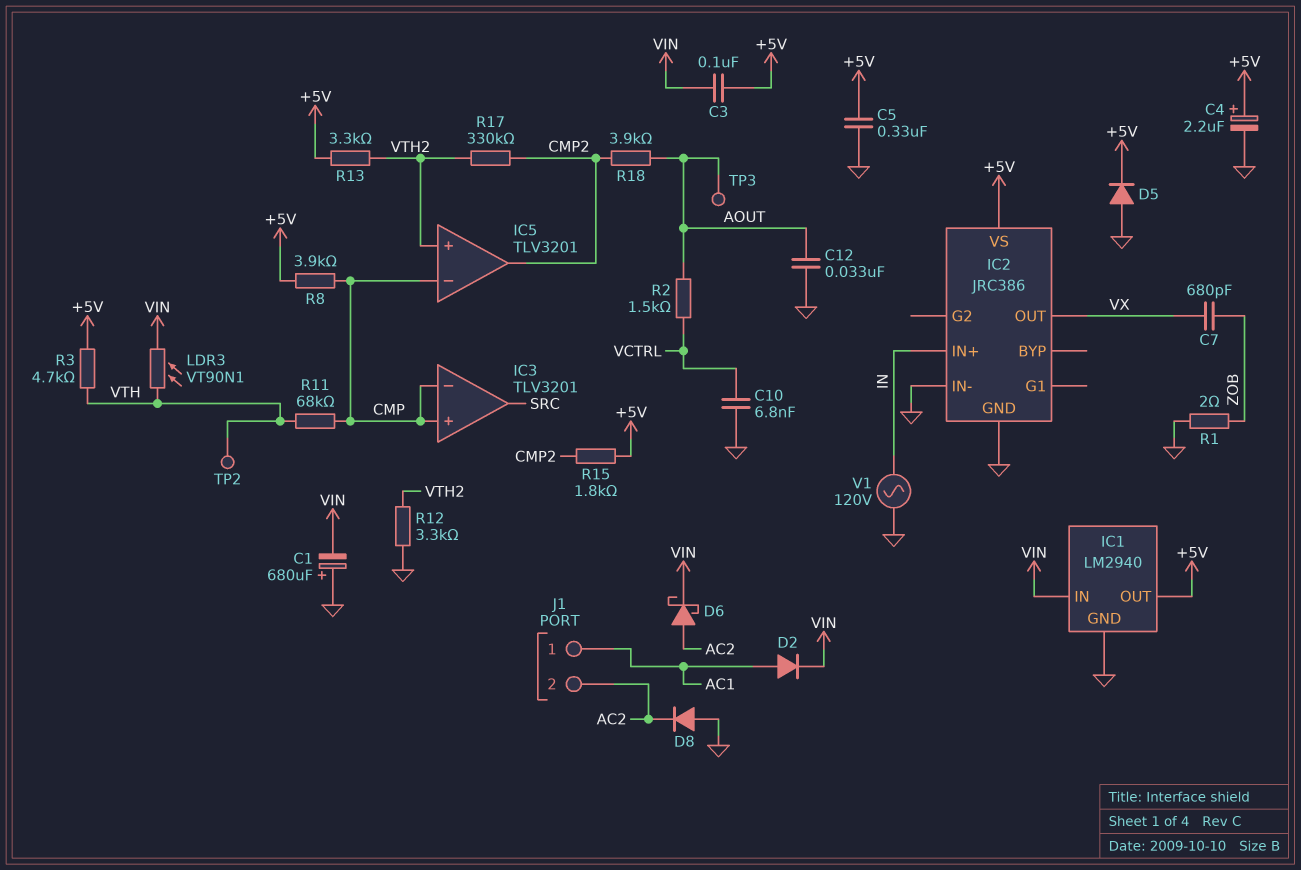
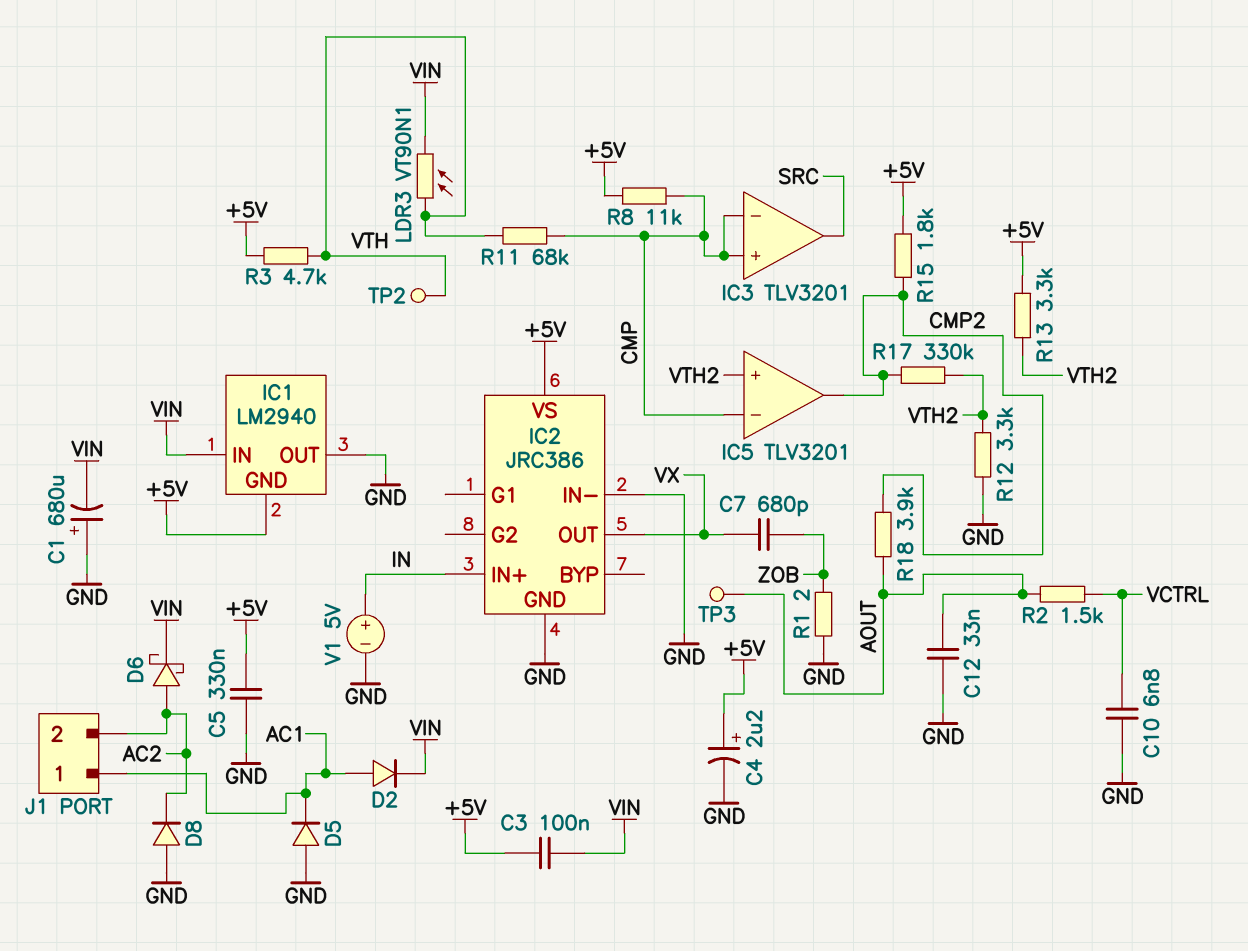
D5: diode (A GND, K +5V) -> diode (A GND, K AC1)
IC1 pin GND: GND -> +5V
IC1 pin OUT: +5V -> GND
R8: 3.9k (+5V, CMP) -> 11k (+5V, CMP)
V1: AC 120V (GND, IN) -> 5V (plus IN, minus GND)

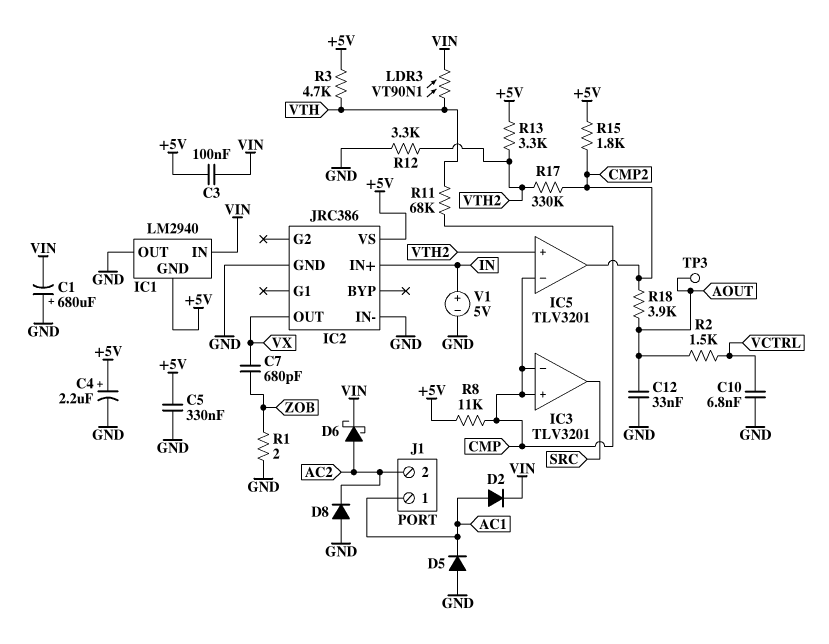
TP2: test point (VTH) -> none

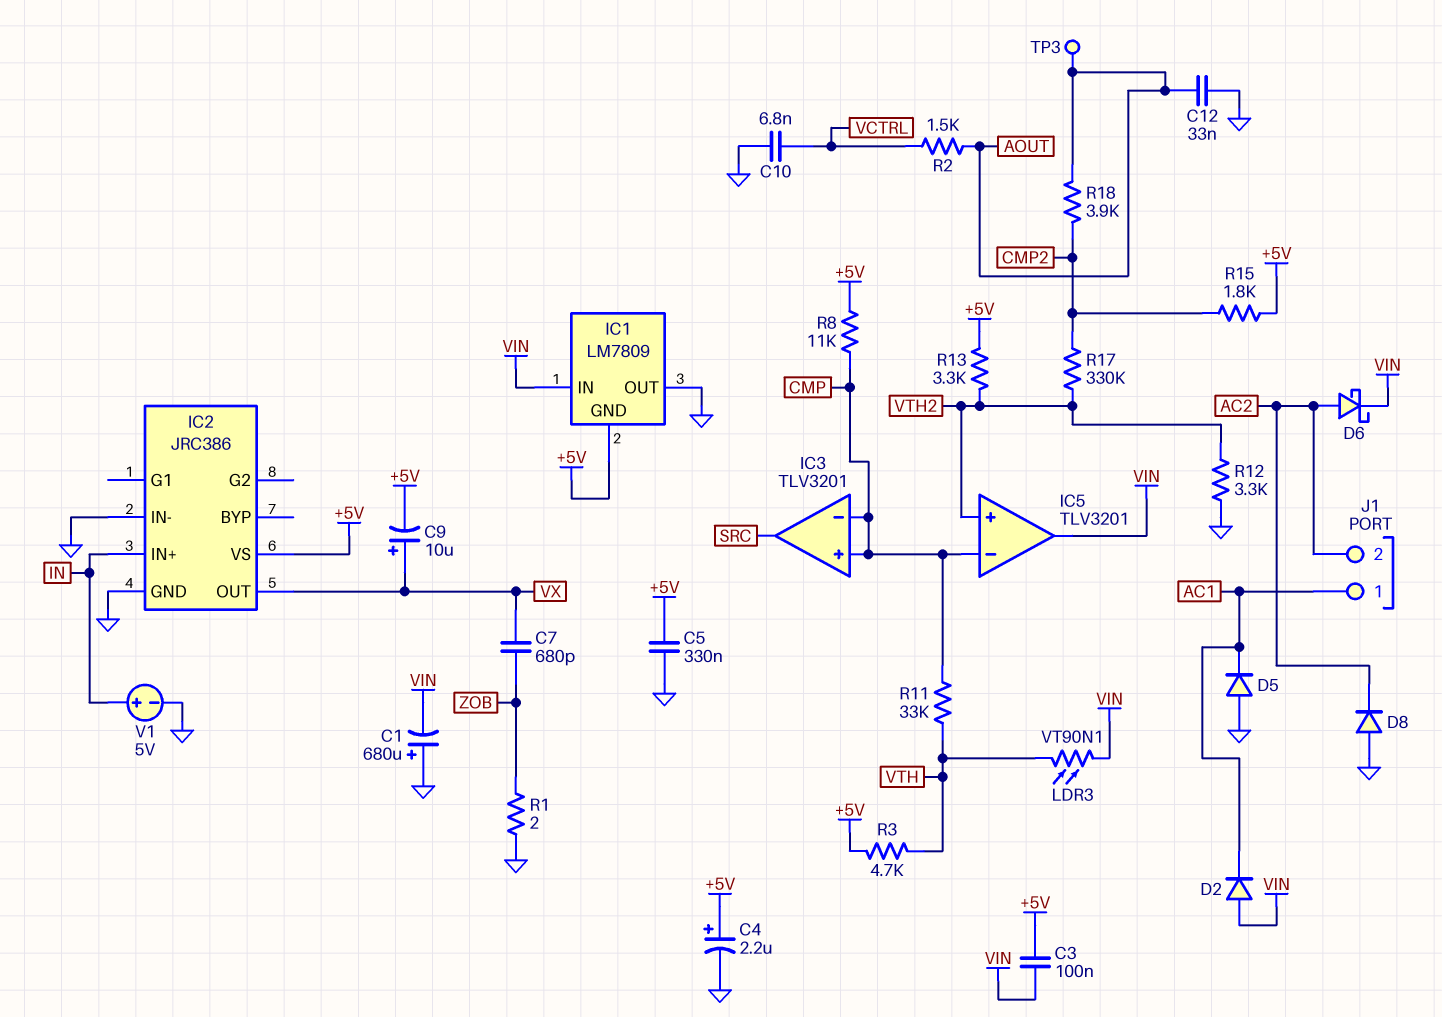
C9: none -> 10uF (plus VX, minus +5V)
D2: diode (A AC1, K VIN) -> diode (A VIN, K AC1)
IC1: LM2940 -> LM7809
IC5 pin out: CMP2 -> VIN
R11: 68k (CMP, VTH) -> 33k (CMP, VTH)

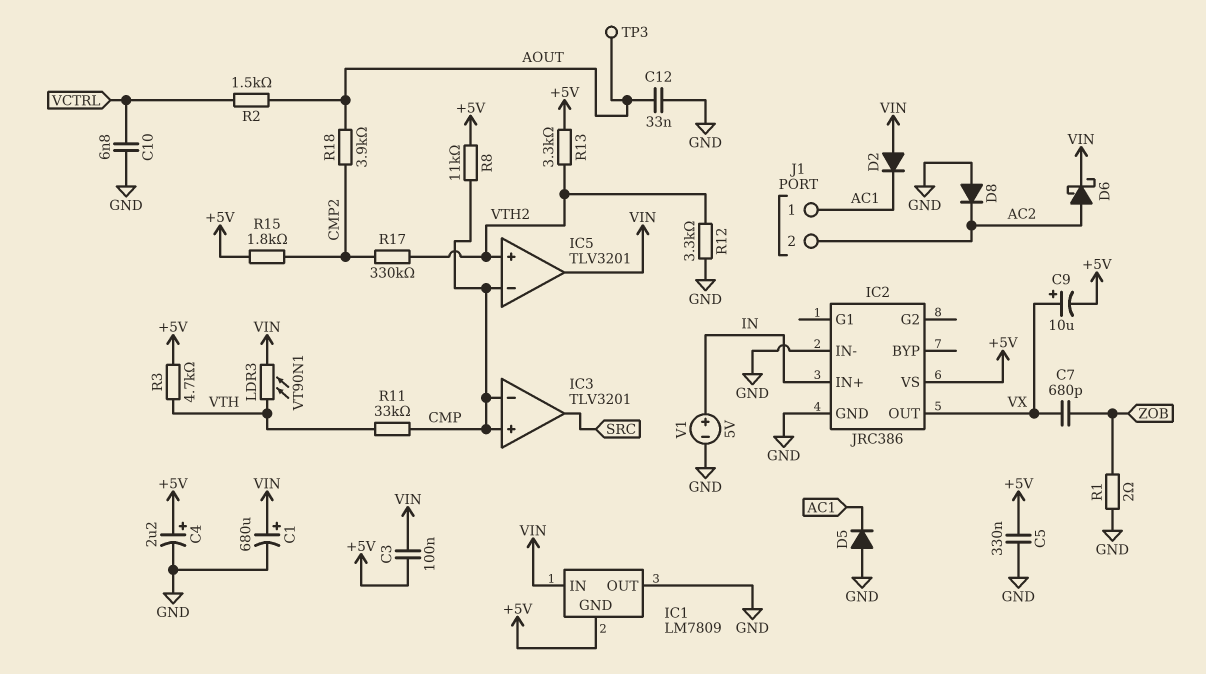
C1: 680uF (plus GND, minus VIN) -> 680uF (plus VIN, minus GND)

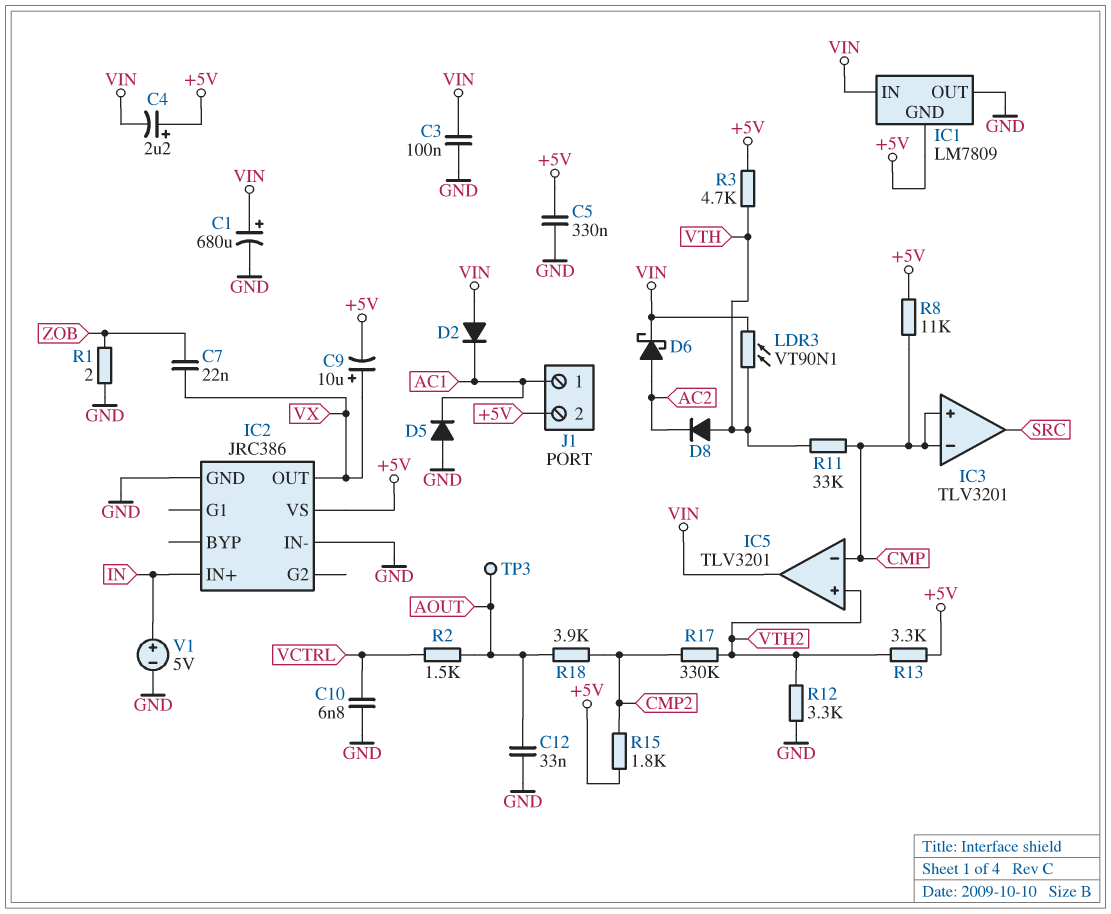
C3: 100nF (+5V, VIN) -> 100nF (GND, VIN)
C4: 2.2uF (plus +5V, minus GND) -> 2.2uF (plus +5V, minus VIN)
C7: 680pF (VX, ZOB) -> 22nF (VX, ZOB)
D8: diode (A GND, K AC2) -> diode (A VTH, K AC2)
J1 pin 2: AC2 -> +5V

